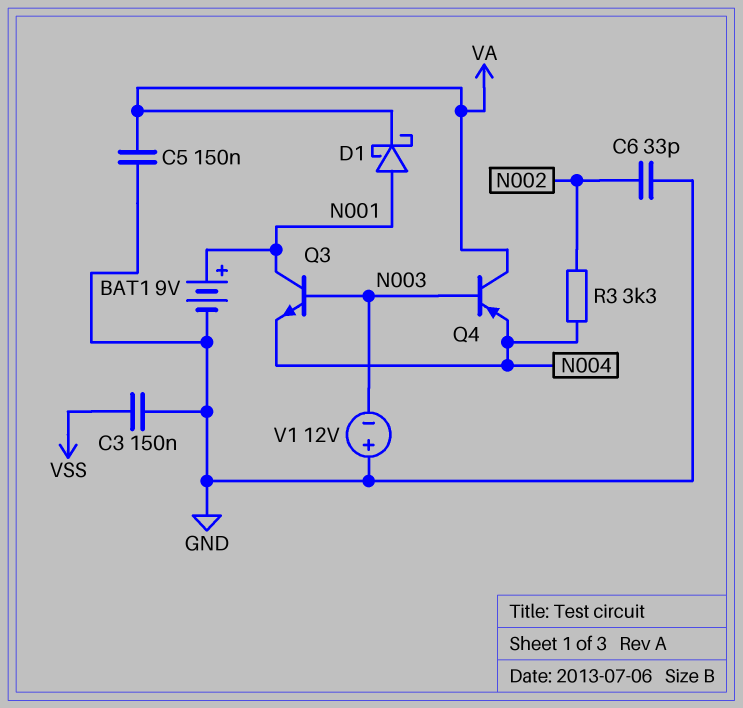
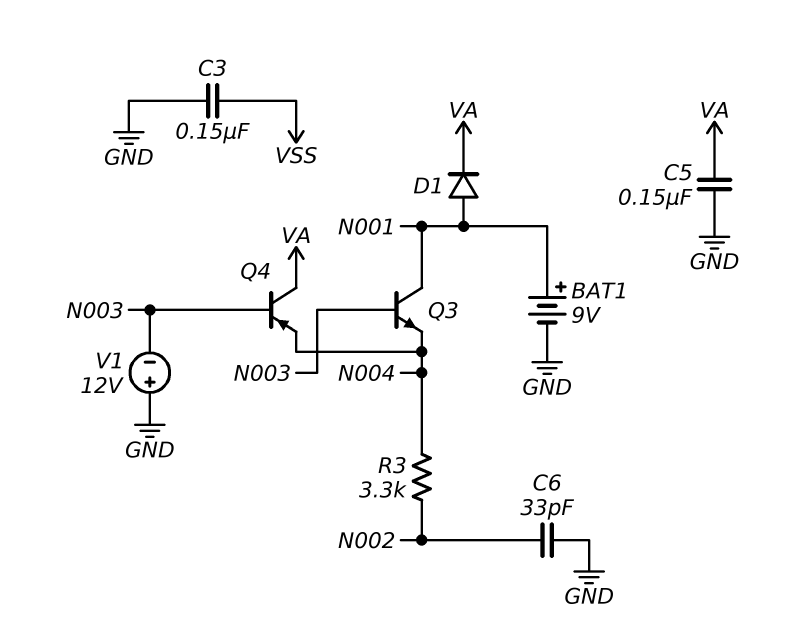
D1: schottky (A N001, K VA) -> diode (A N001, K VA)

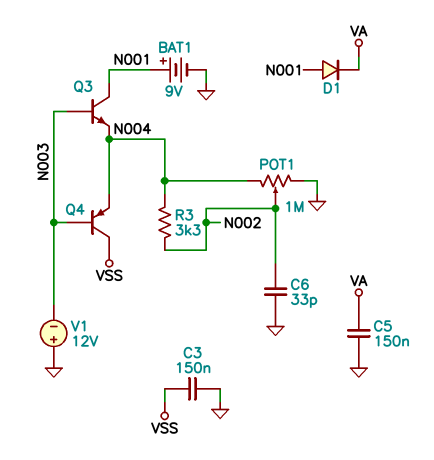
POT1: none -> 1M (GND, N004, wiper N002)
Q4: PNP (B N003, C VA, E N004) -> PNP (B N003, C VSS, E N004)

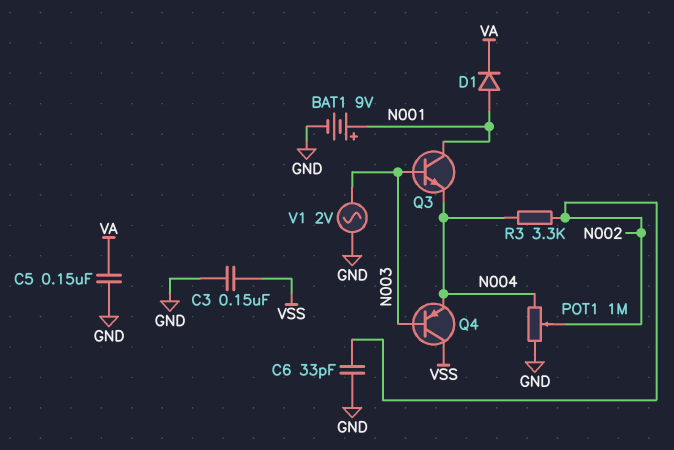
V1: 12V (plus GND, minus N003) -> AC 2V (GND, N003)

